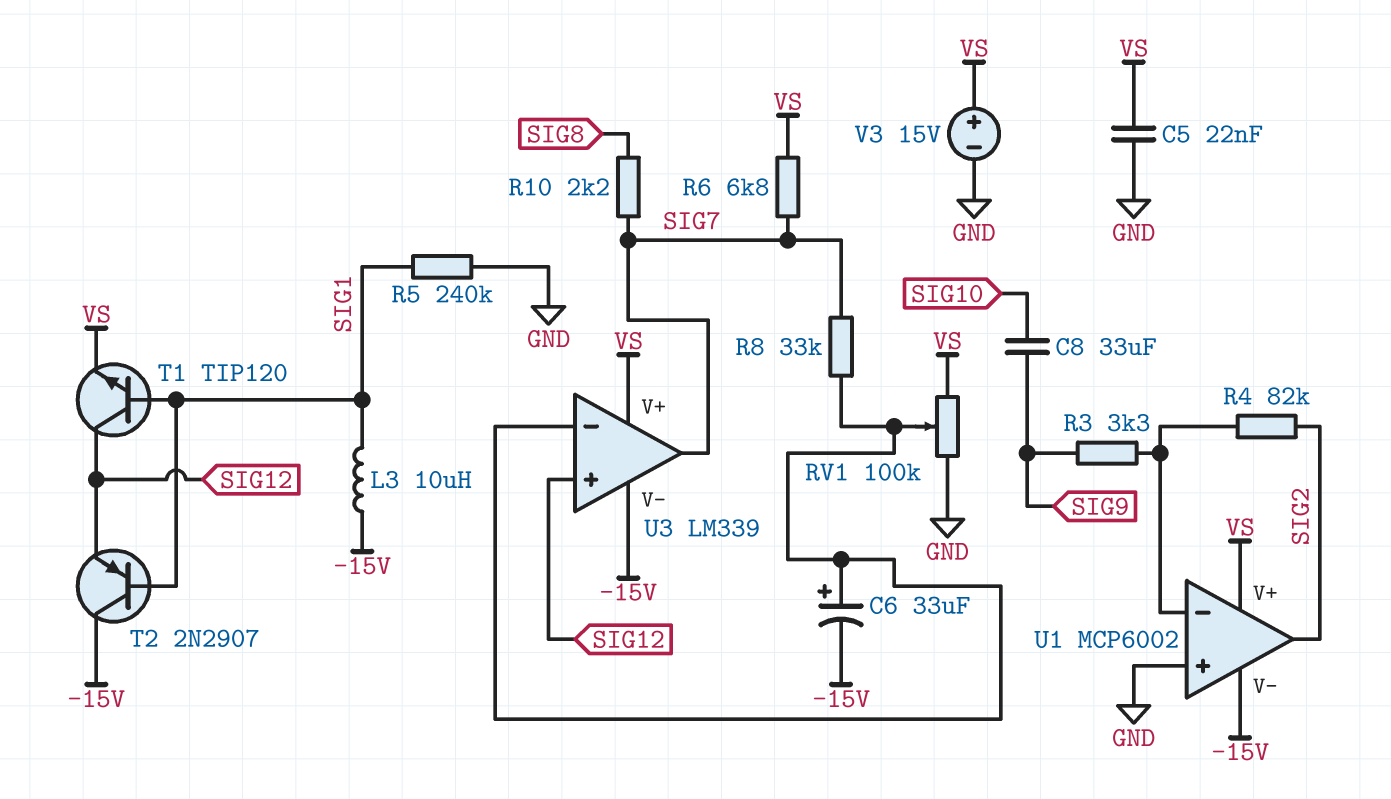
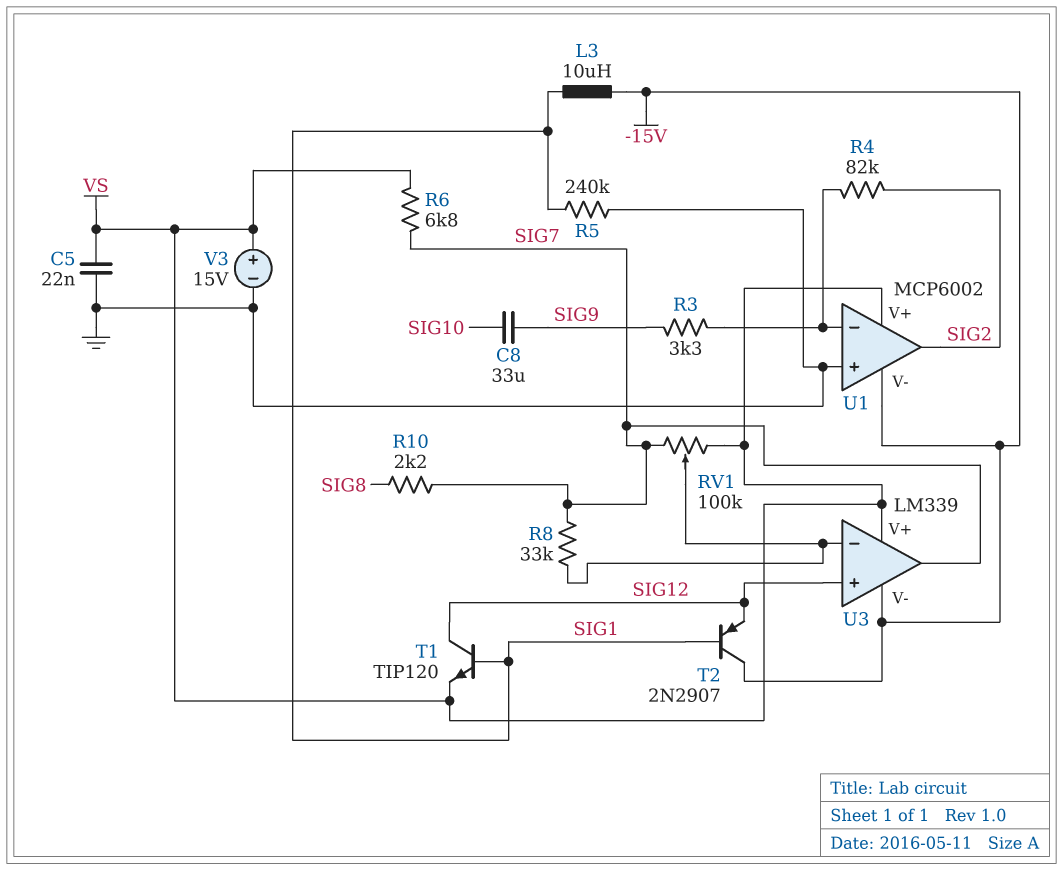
C6: 33uF (plus U3/in-, minus -15V) -> none
RV1: 100k (GND, VS, wiper U3/in-) -> 100k (SIG7, VS, wiper U3/in-)

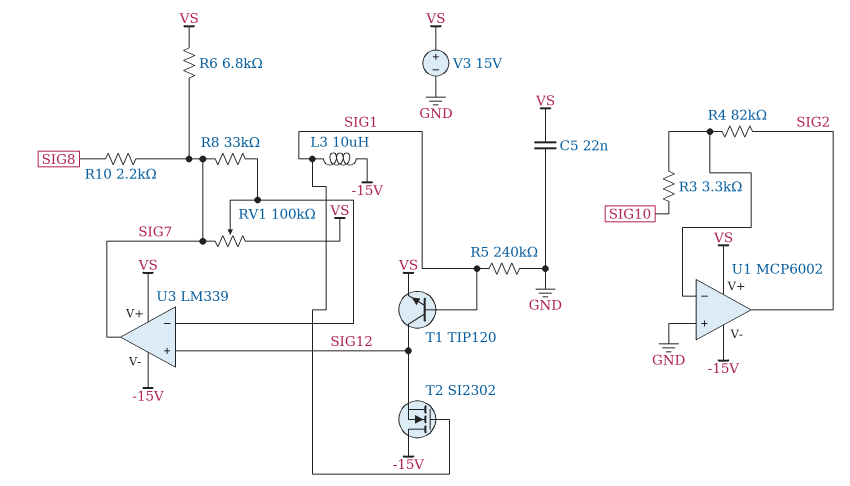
C8: 33uF (SIG9, SIG10) -> none
R3: 3.3k (SIG9, U1/in-) -> 3.3k (SIG10, U1/in-)
T2: PNP 2N2907 (B SIG1, C -15V, E SIG12) -> NMOS SI2302 (G SIG1, D -15V, S SIG12)

